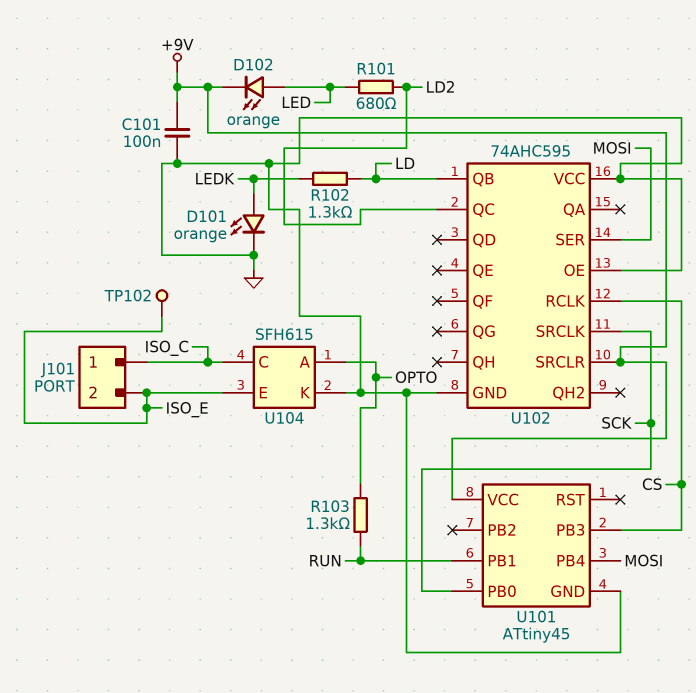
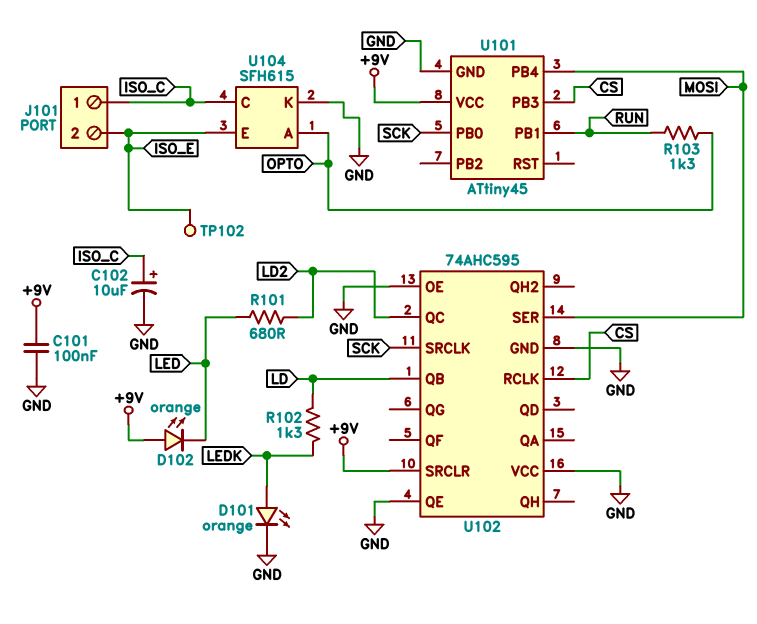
C102: none -> 10uF (plus ISO_C, minus GND)
D102: LED orange (A LED, K +9V) -> LED orange (A +9V, K LED)
U102 pin QE: none -> GND

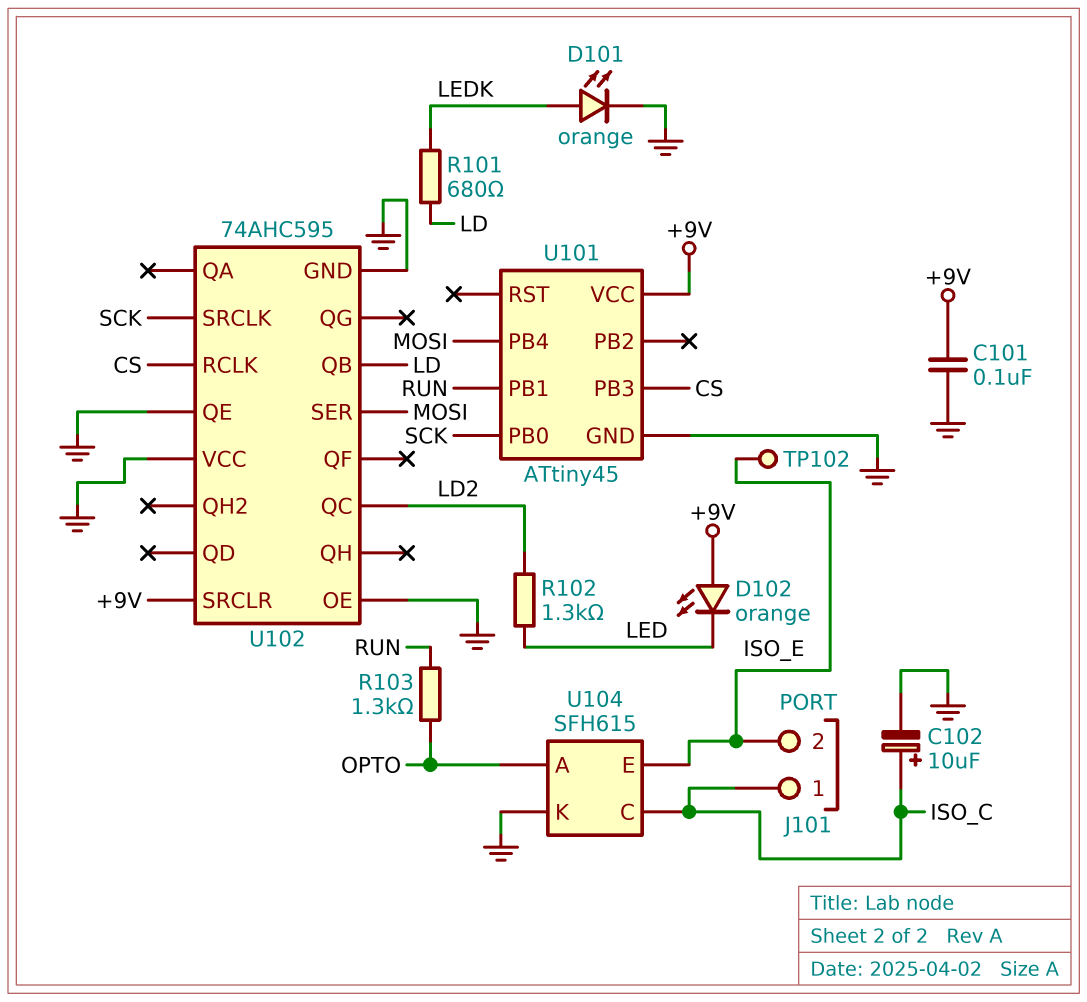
R101: 680 (LD2, LED) -> 680 (LD, LEDK)
R102: 1.3k (LD, LEDK) -> 1.3k (LD2, LED)

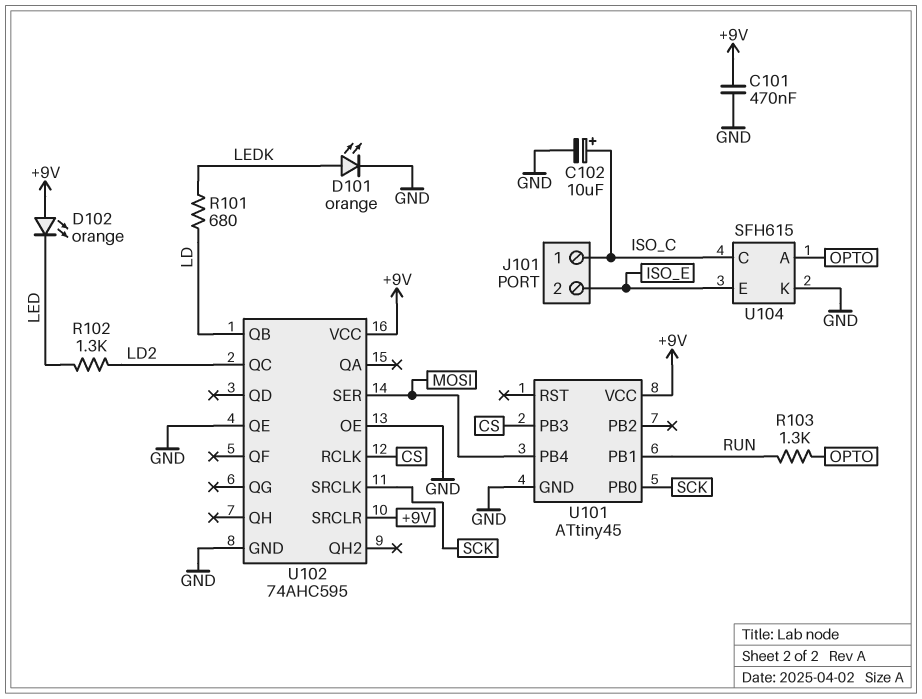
C101: 100nF (+9V, GND) -> 470nF (+9V, GND)
TP102: test point (ISO_E) -> none
U102 pin VCC: GND -> +9V

